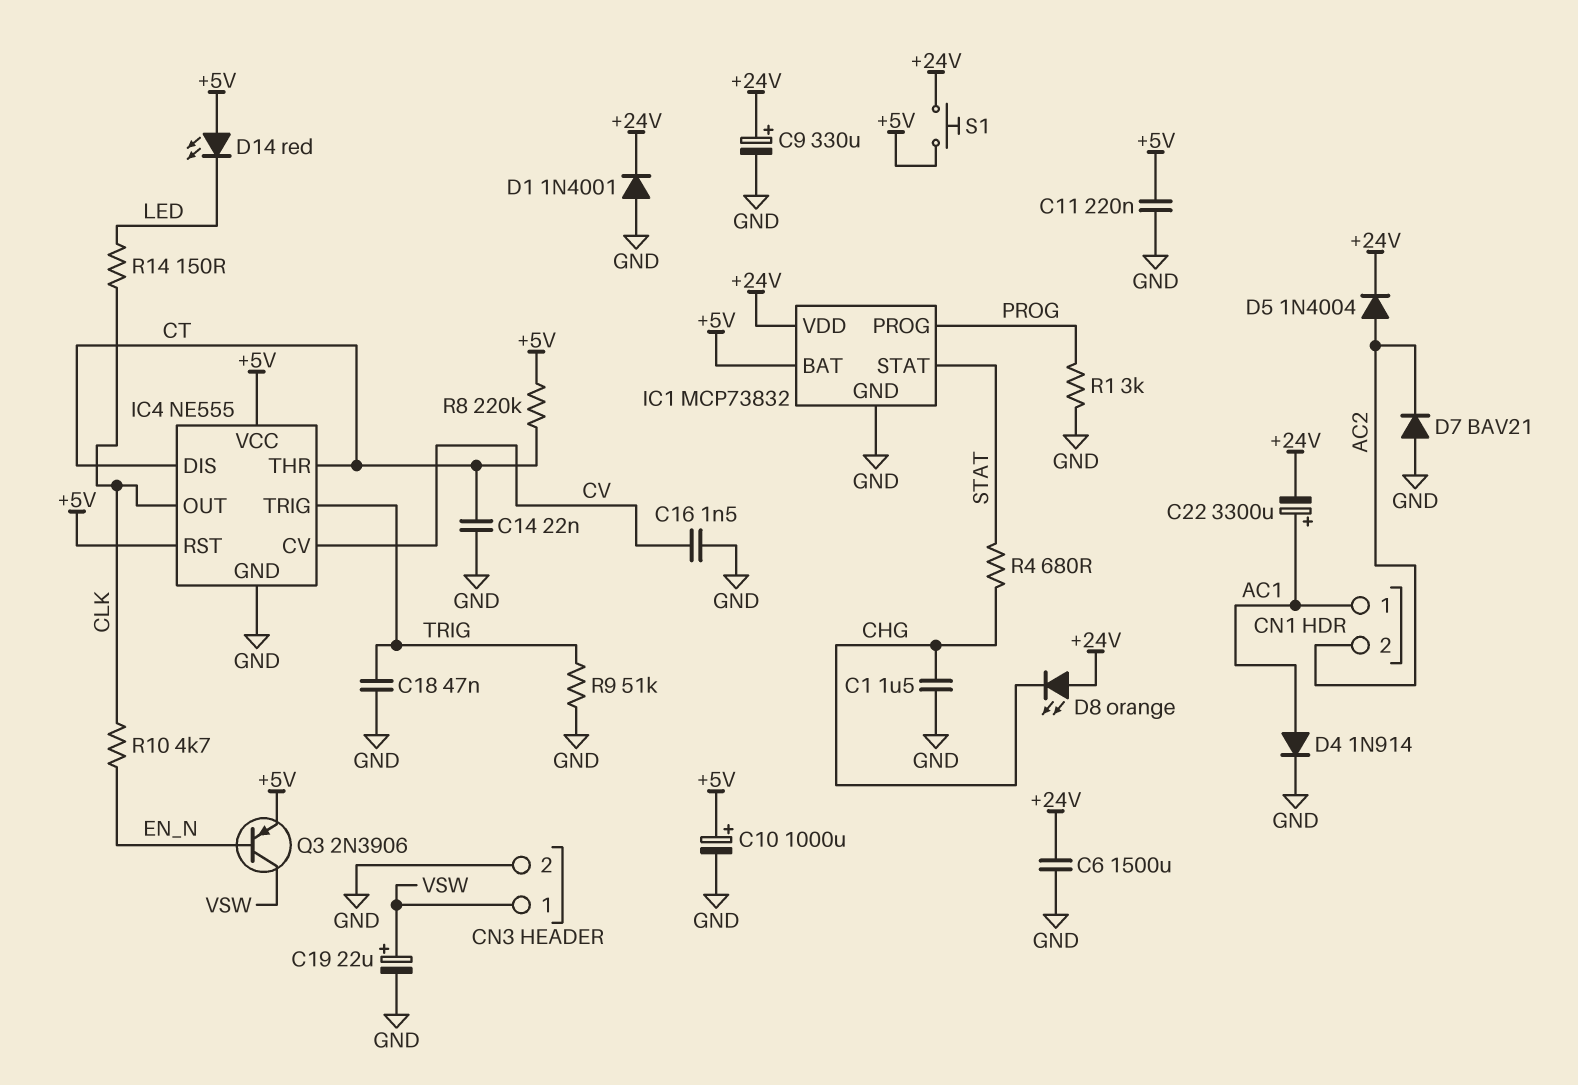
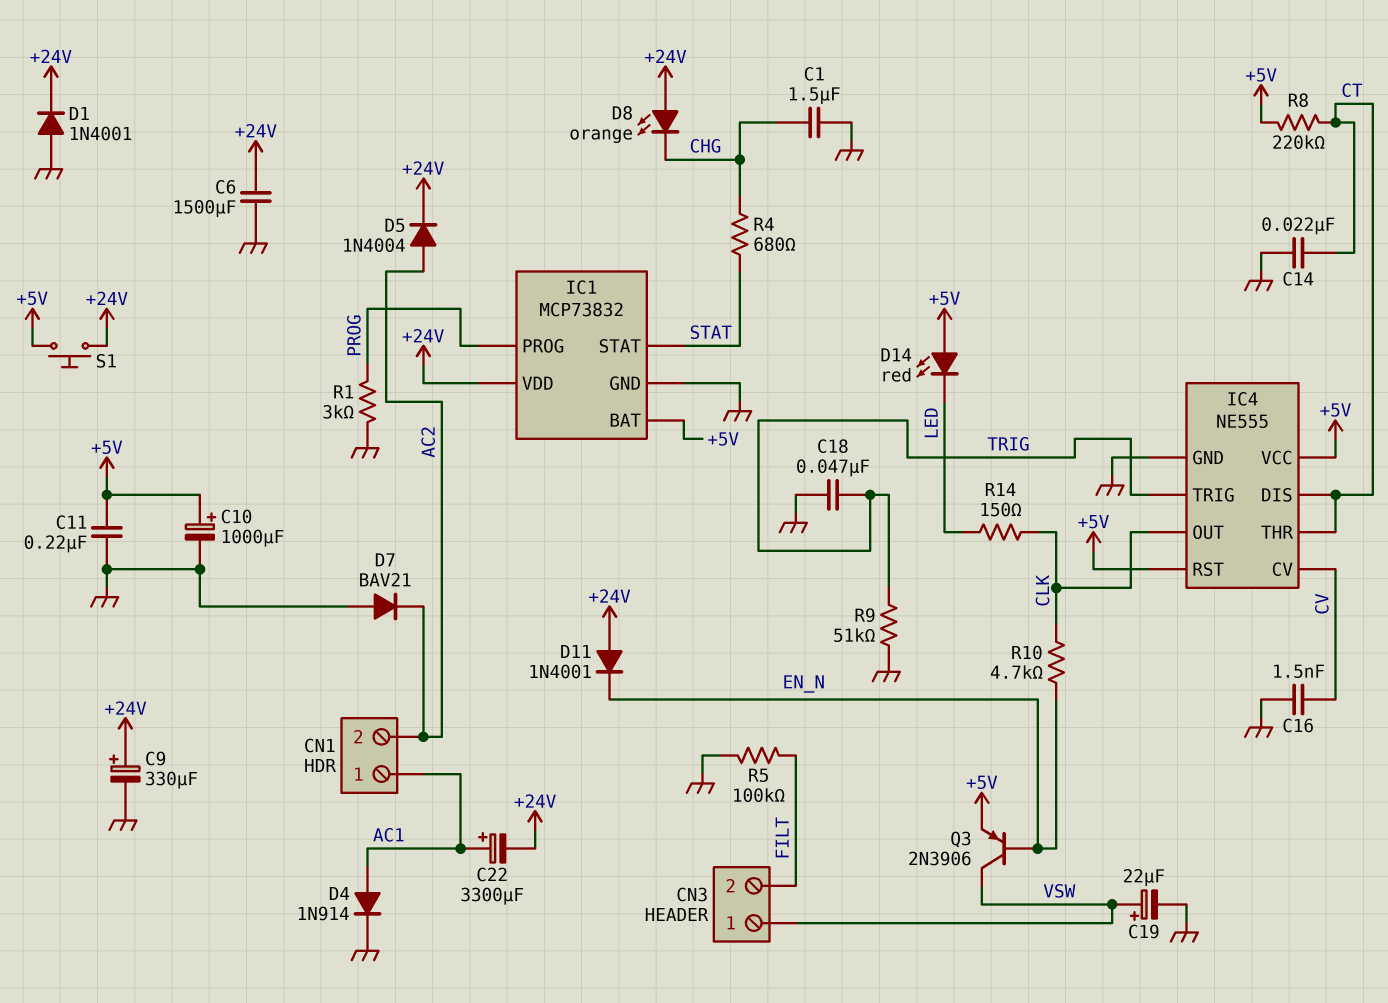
CN3 pin 2: GND -> FILT
D11: none -> diode 1N4001 (A +24V, K EN_N)
R5: none -> 100k (FILT, GND)

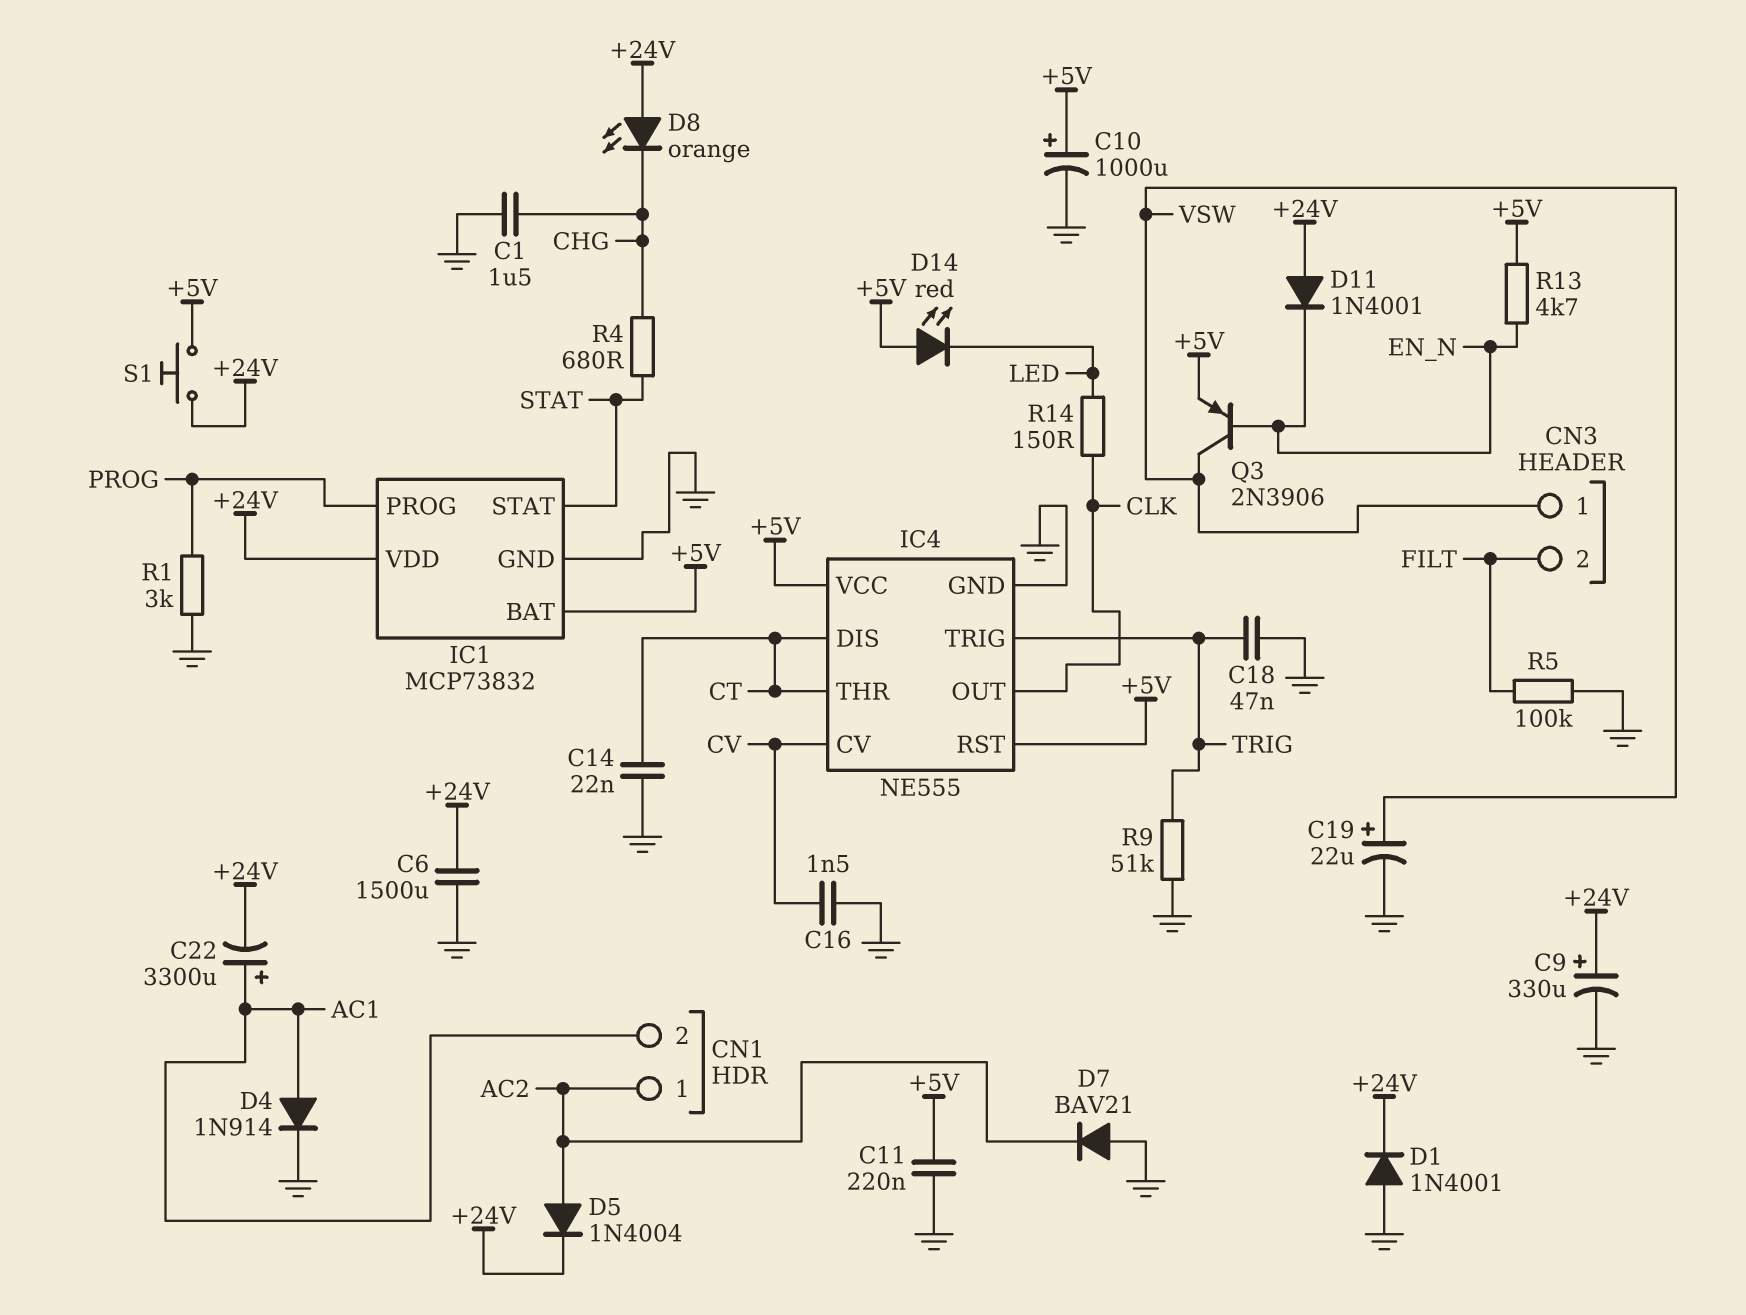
CN1 pin 1: AC1 -> AC2
CN1 pin 2: AC2 -> AC1
R8: 220k (+5V, CT) -> none
R10: 4.7k (CLK, EN_N) -> none
R13: none -> 4.7k (+5V, EN_N)

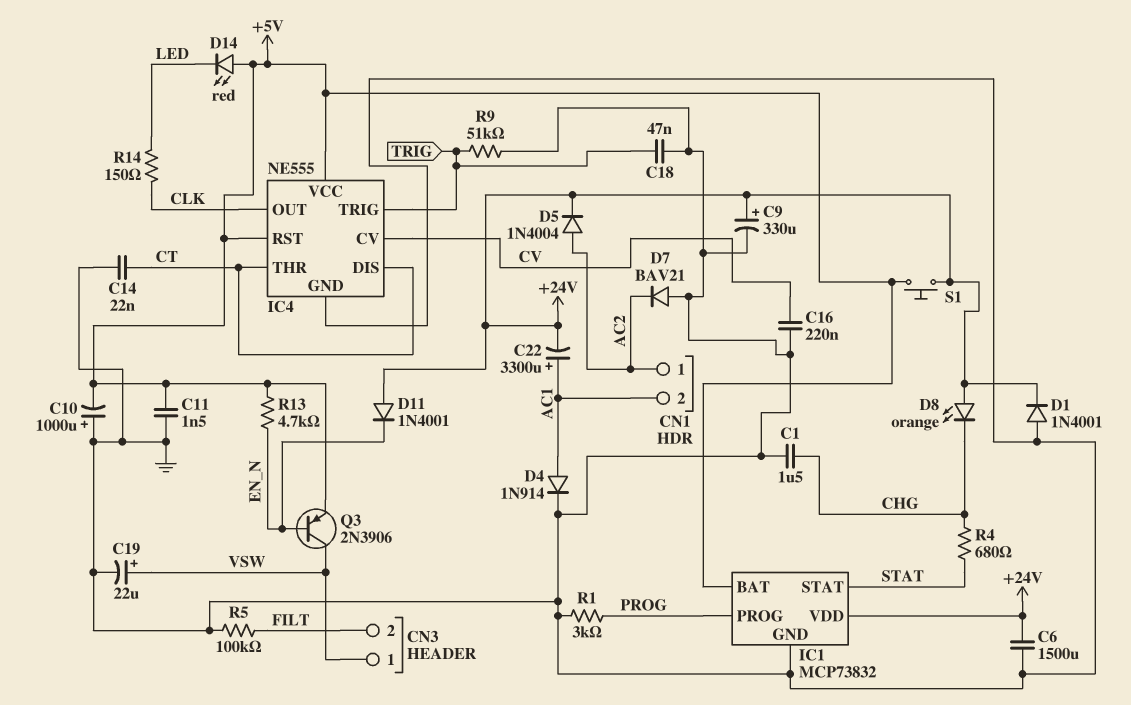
C10: 1000uF (plus +5V, minus GND) -> 1000uF (plus GND, minus +5V)
C11: 220nF (+5V, GND) -> 1.5nF (+5V, GND)
C16: 1.5nF (CV, GND) -> 220nF (CV, GND)

